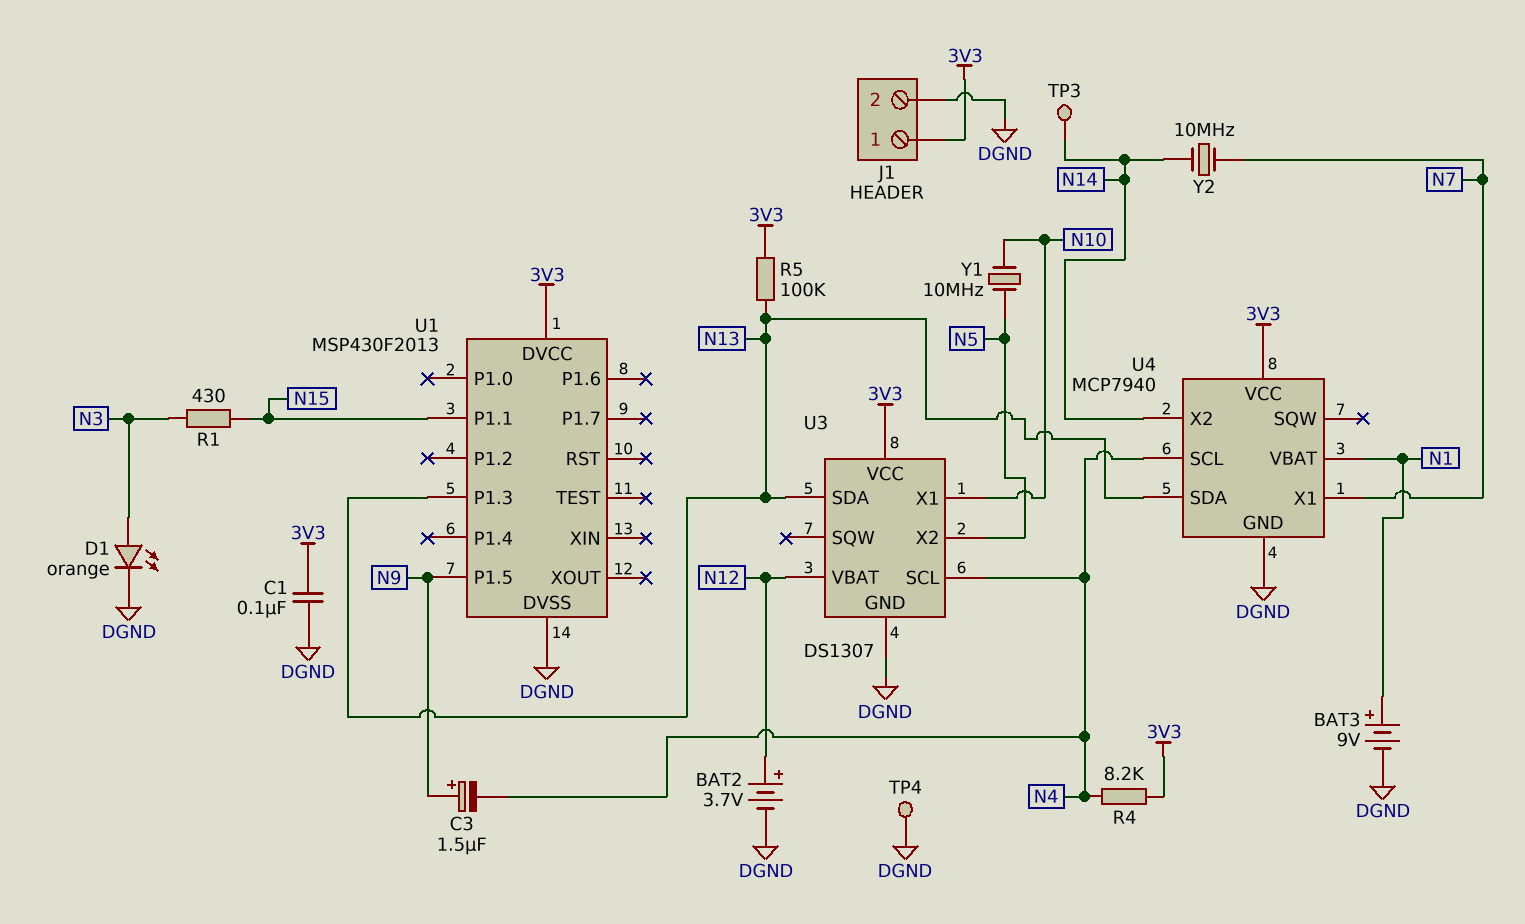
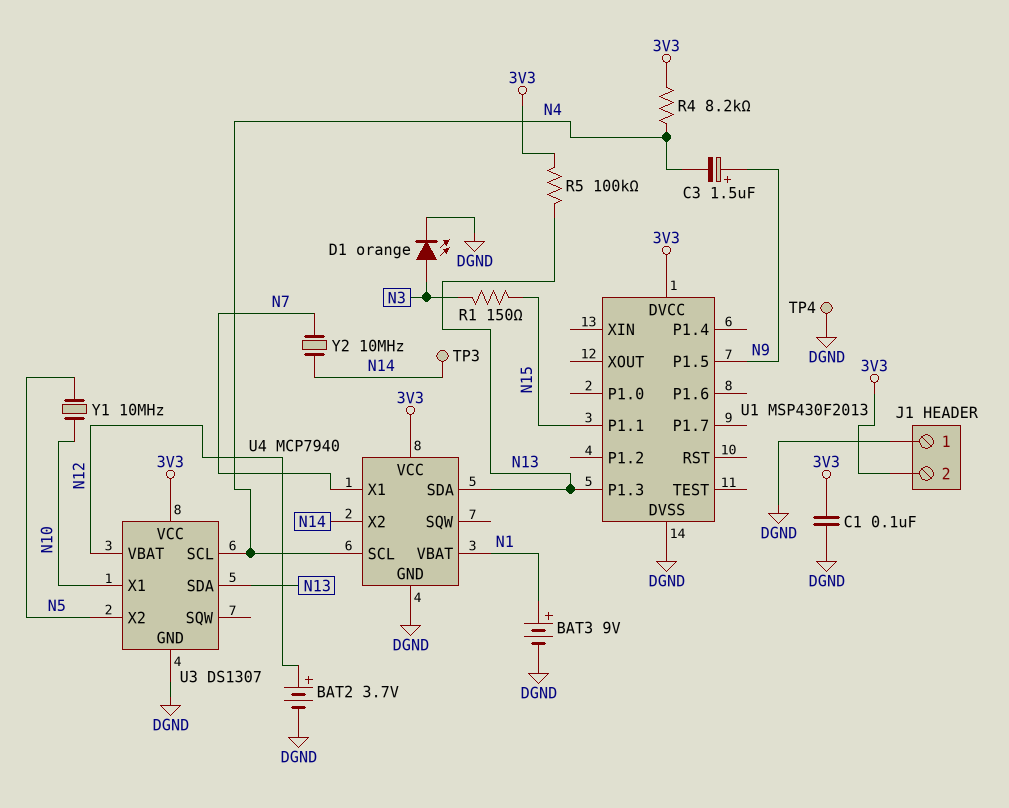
J1 pin 1: 3V3 -> DGND
J1 pin 2: DGND -> 3V3
R1: 430 (N3, N15) -> 150 (N3, N15)

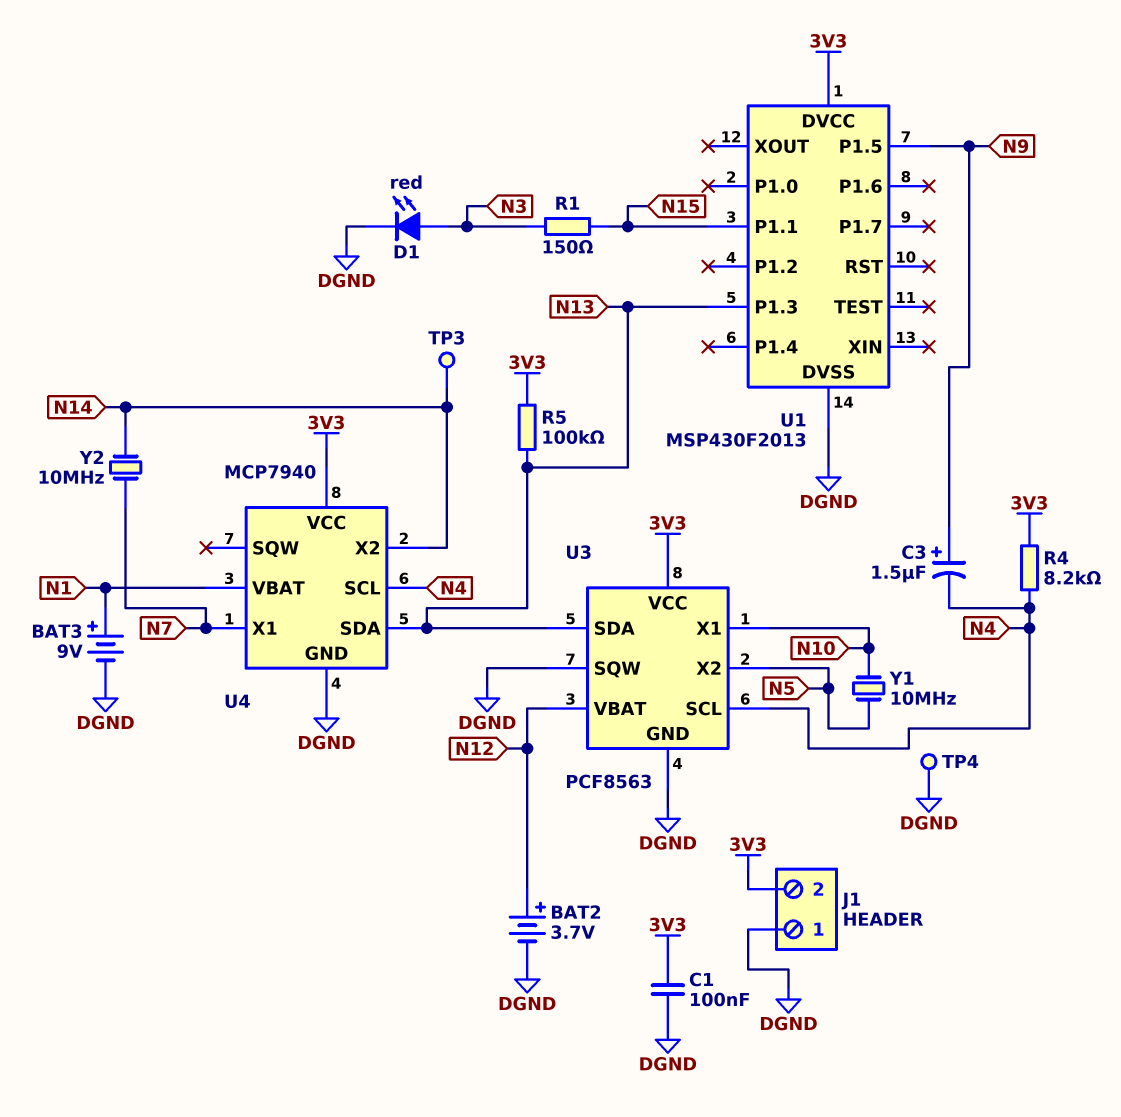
D1: LED orange (A N3, K DGND) -> LED red (A N3, K DGND)
U3: DS1307 -> PCF8563
U3 pin SQW: none -> DGND

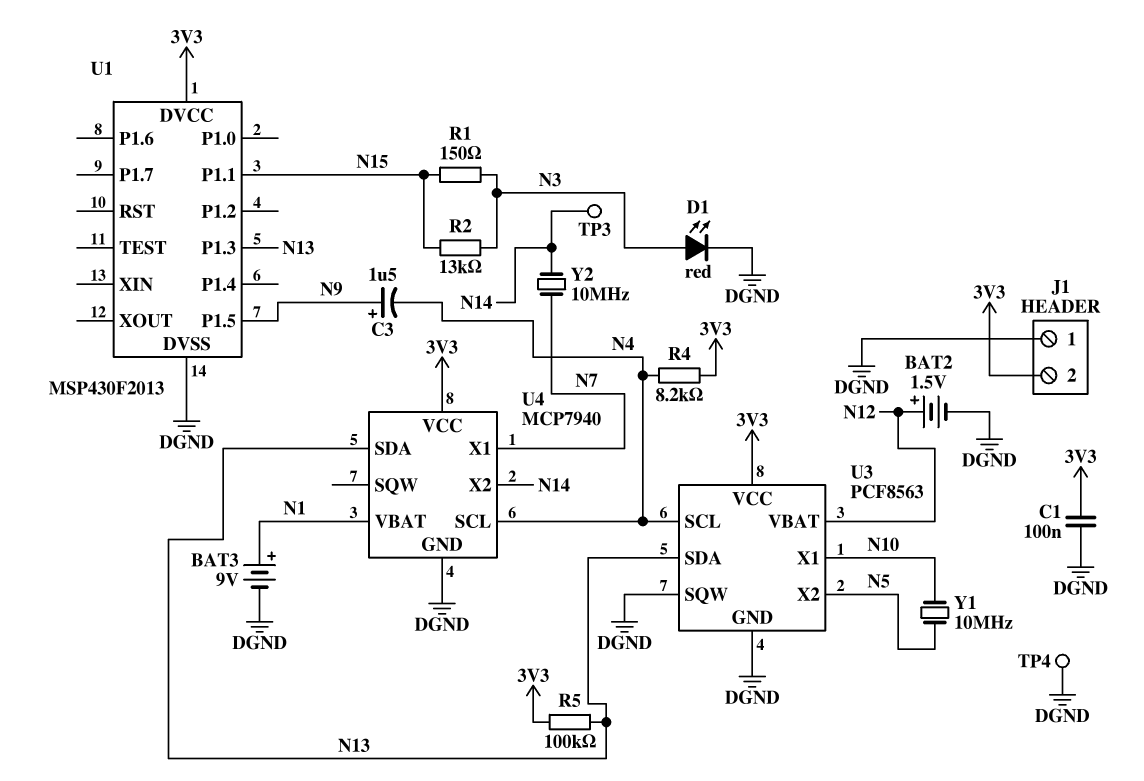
BAT2: 3.7V (plus N12, minus DGND) -> 1.5V (plus N12, minus DGND)
R2: none -> 13k (N3, N15)

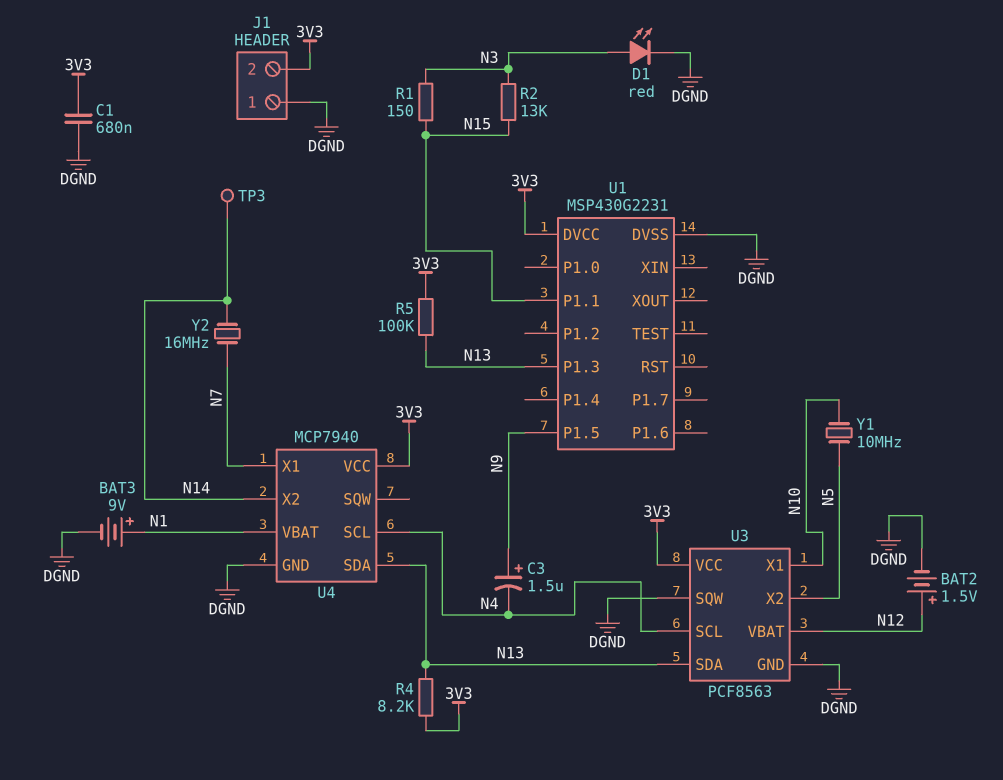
C1: 100nF (3V3, DGND) -> 680nF (3V3, DGND)
R4: 8.2k (3V3, N4) -> 8.2k (3V3, N13)
TP4: test point (DGND) -> none
U1: MSP430F2013 -> MSP430G2231
Y2: 10MHz (N7, N14) -> 16MHz (N7, N14)

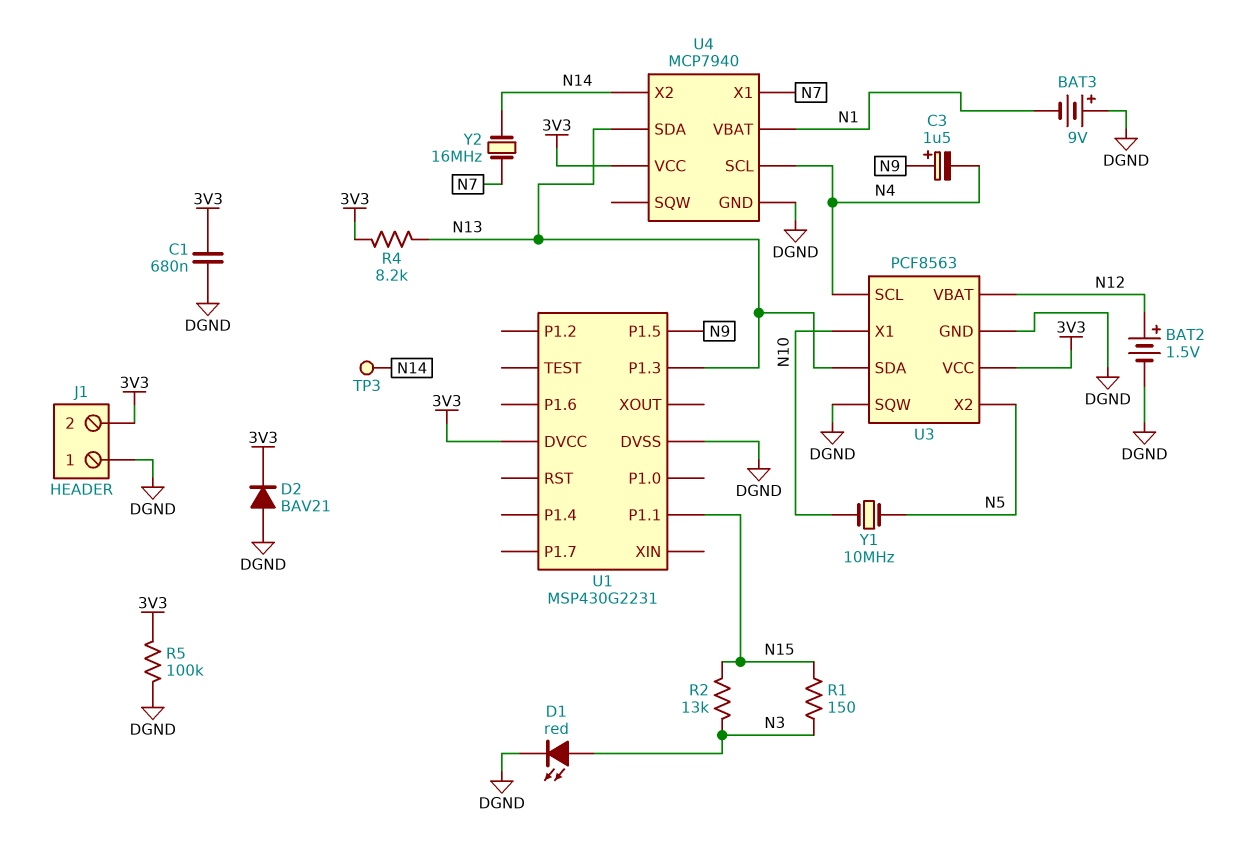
BAT3: 9V (plus N1, minus DGND) -> 9V (plus DGND, minus N1)
D2: none -> diode BAV21 (A DGND, K 3V3)
R5: 100k (3V3, N13) -> 100k (3V3, DGND)

